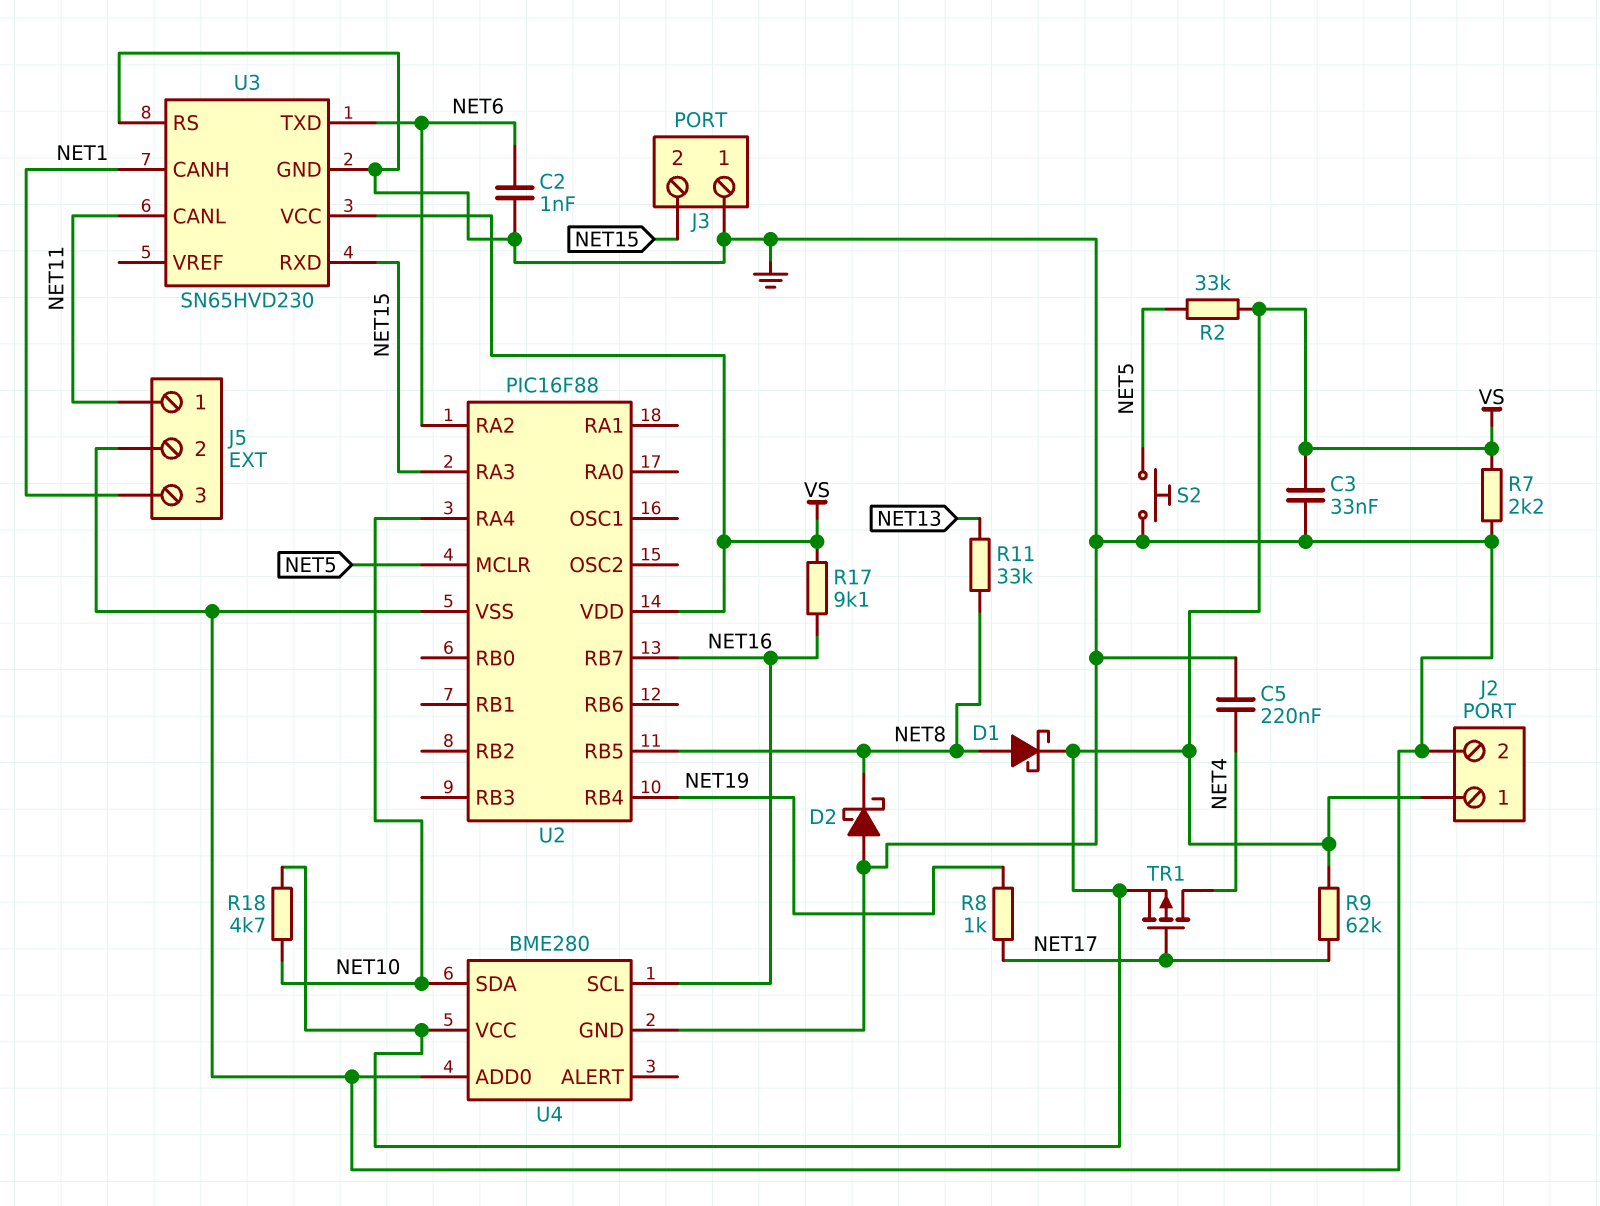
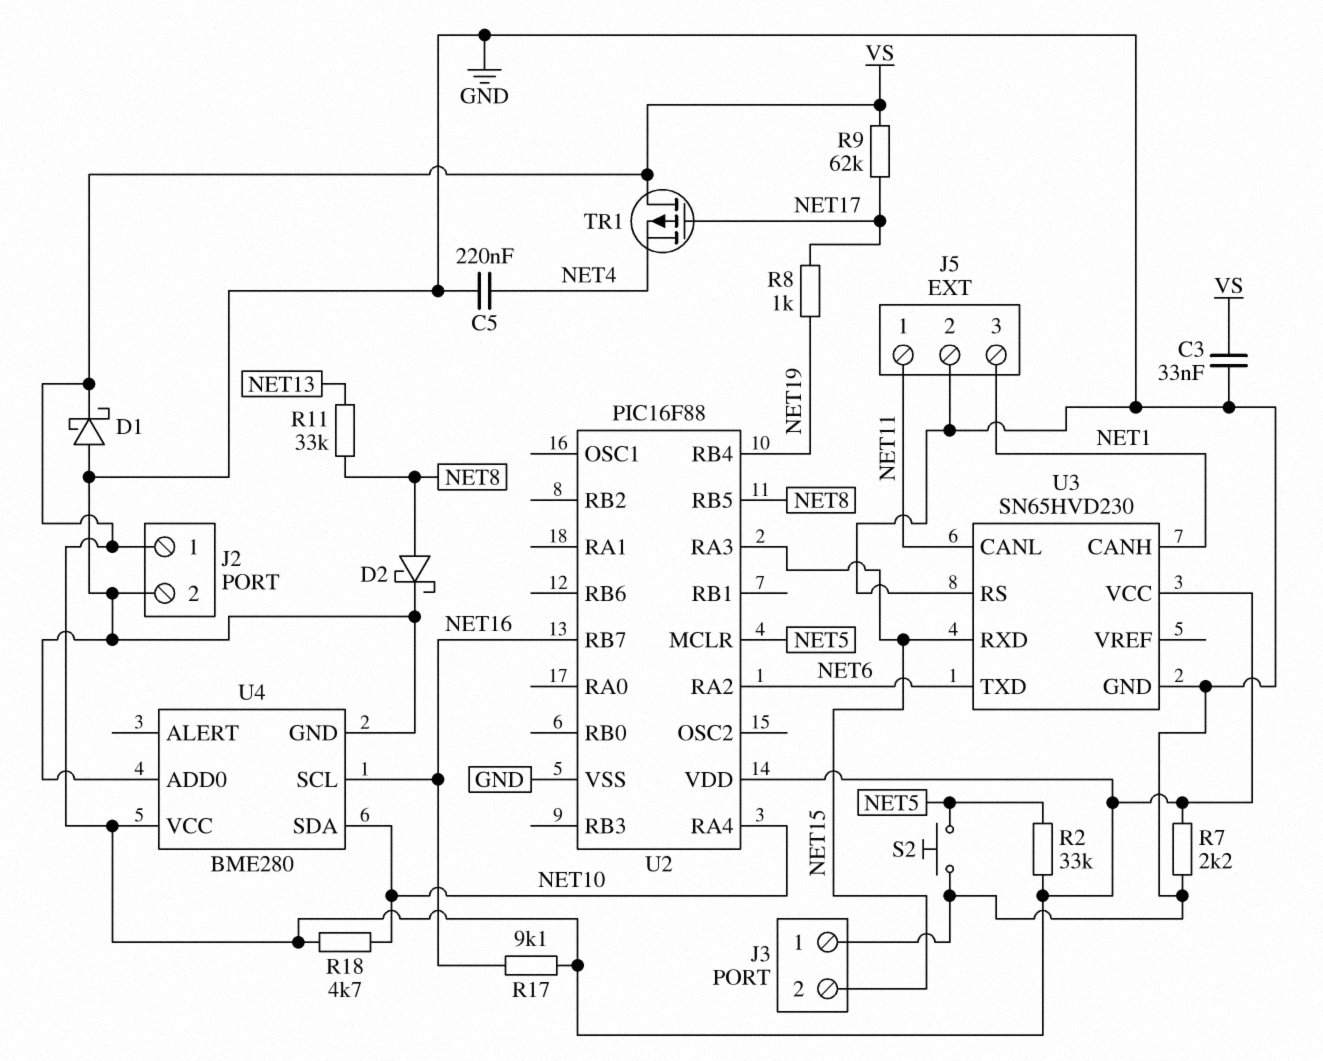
C2: 1nF (GND, NET6) -> none
D1: schottky (A NET8, K VS) -> schottky (A GND, K VS)
D2: schottky (A GND, K NET8) -> schottky (A NET8, K GND)
TR1: PMOS (G NET17, D NET4, S VS) -> PMOS (G NET17, D VS, S NET4)

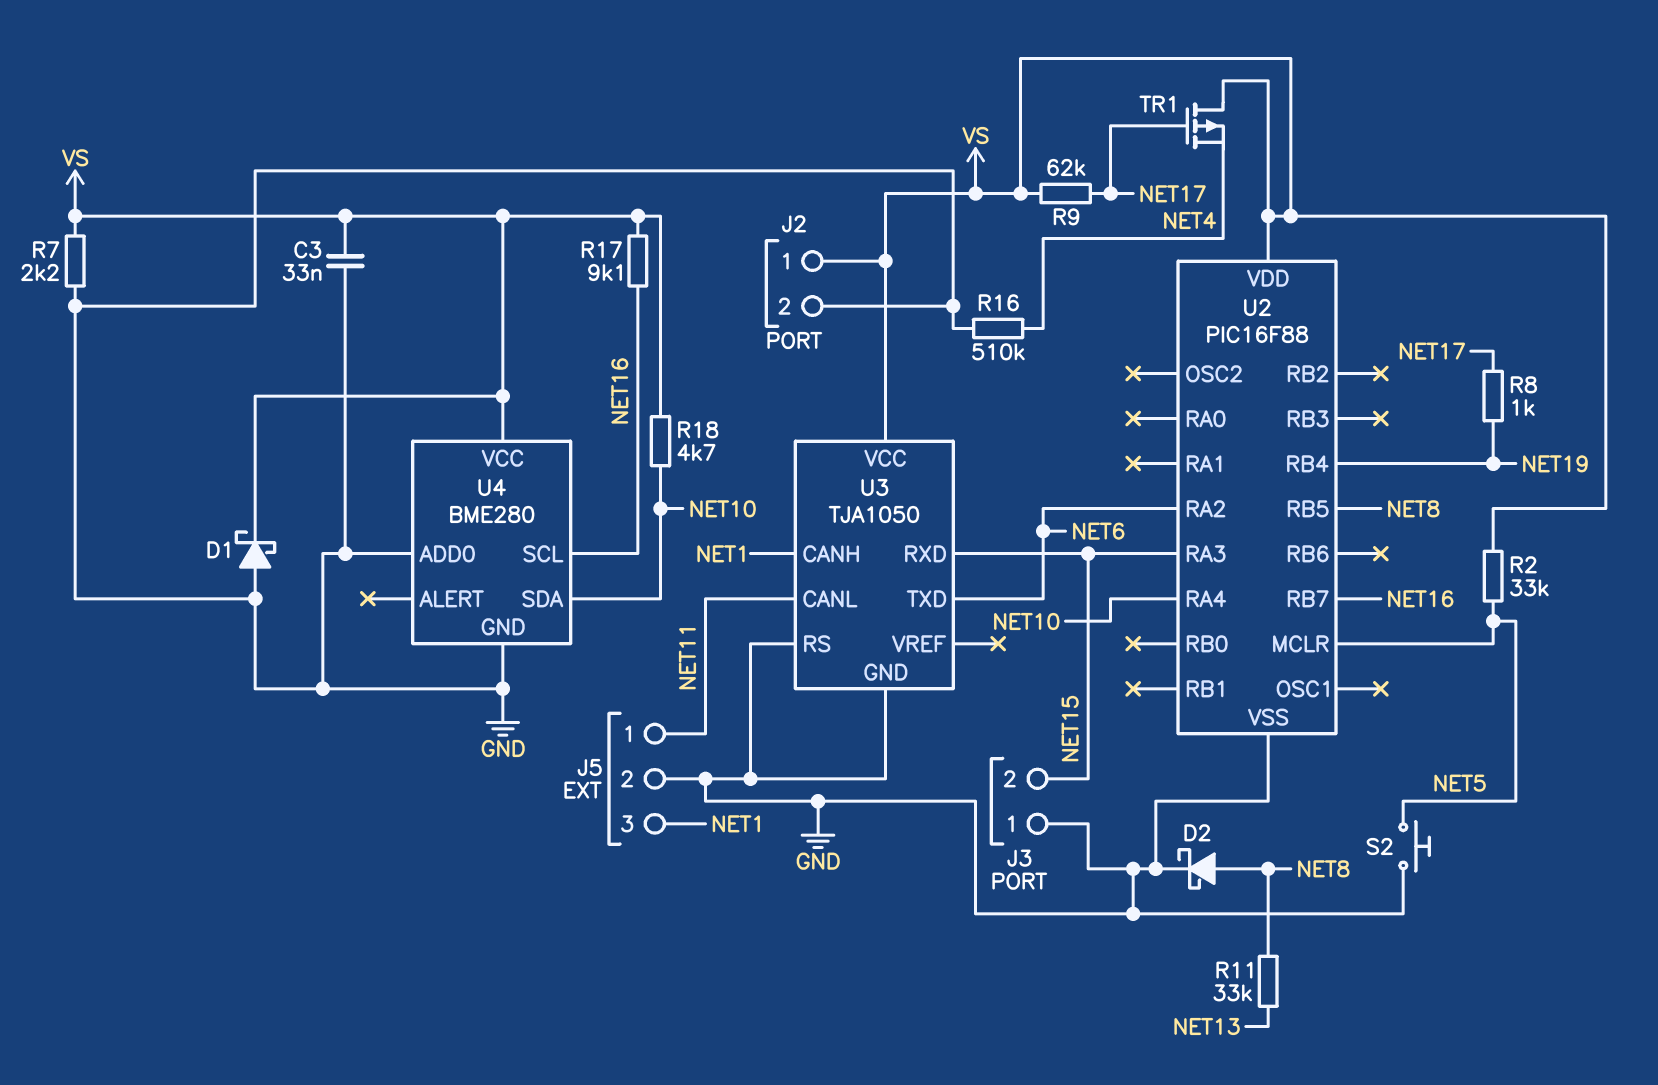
C5: 220nF (GND, NET4) -> none
R16: none -> 510k (GND, NET4)
U3: SN65HVD230 -> TJA1050

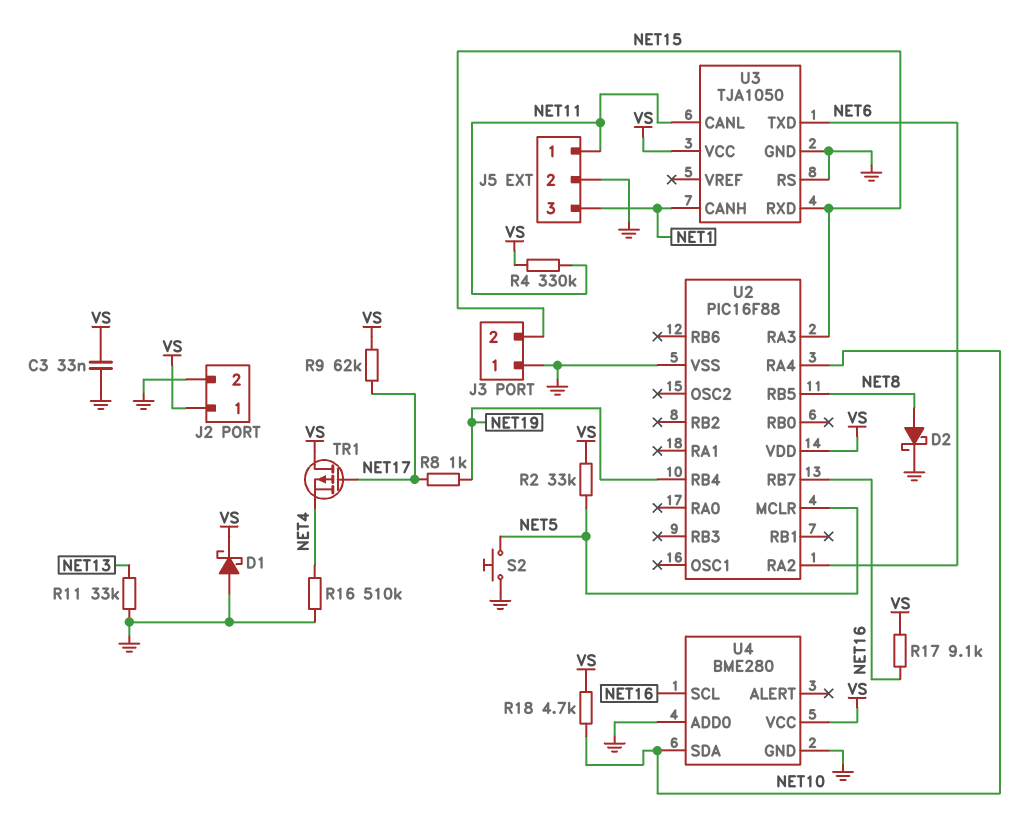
R4: none -> 330k (NET11, VS)
R7: 2.2k (GND, VS) -> none
R11: 33k (NET8, NET13) -> 33k (GND, NET13)

